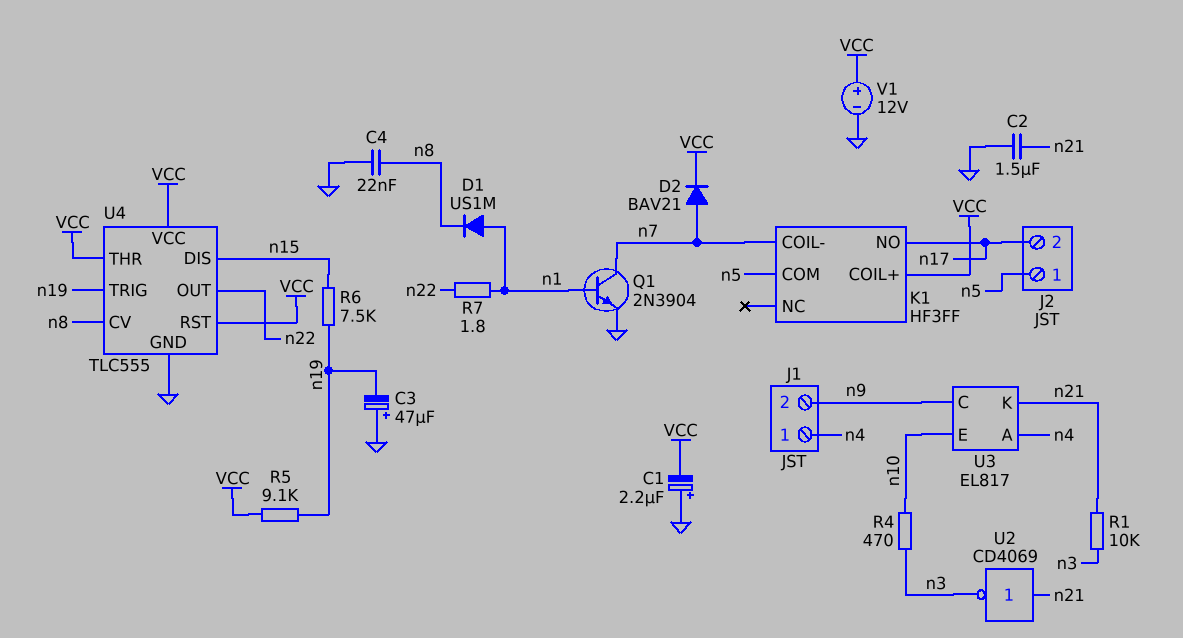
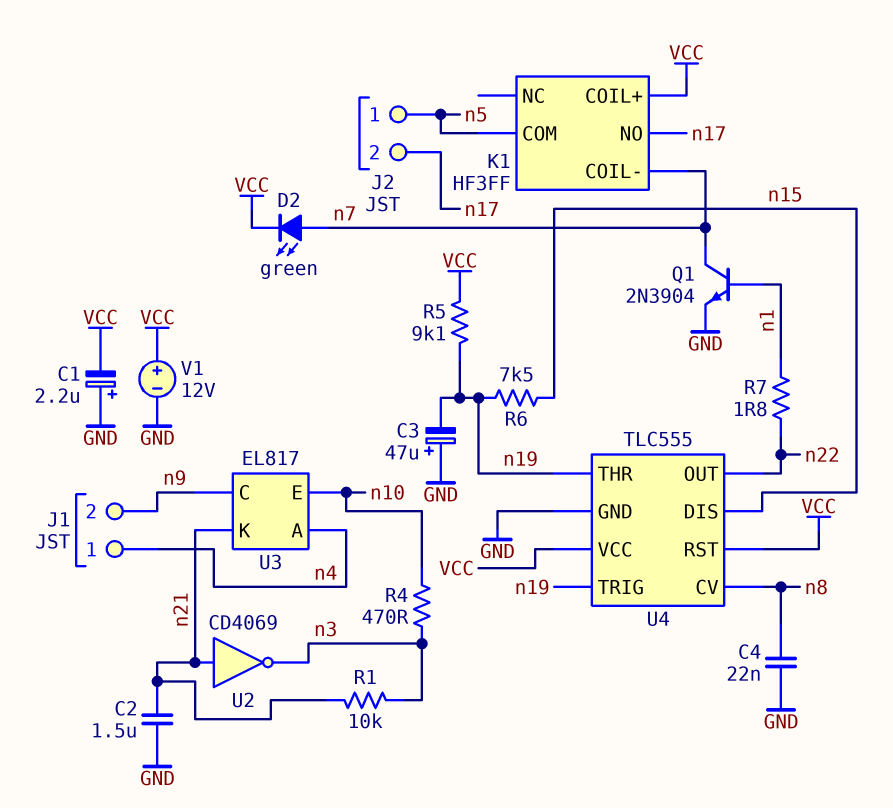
D1: diode US1M (A n1, K n8) -> none
D2: diode BAV21 (A n7, K VCC) -> LED green (A n7, K VCC)
U4 pin THR: VCC -> n19

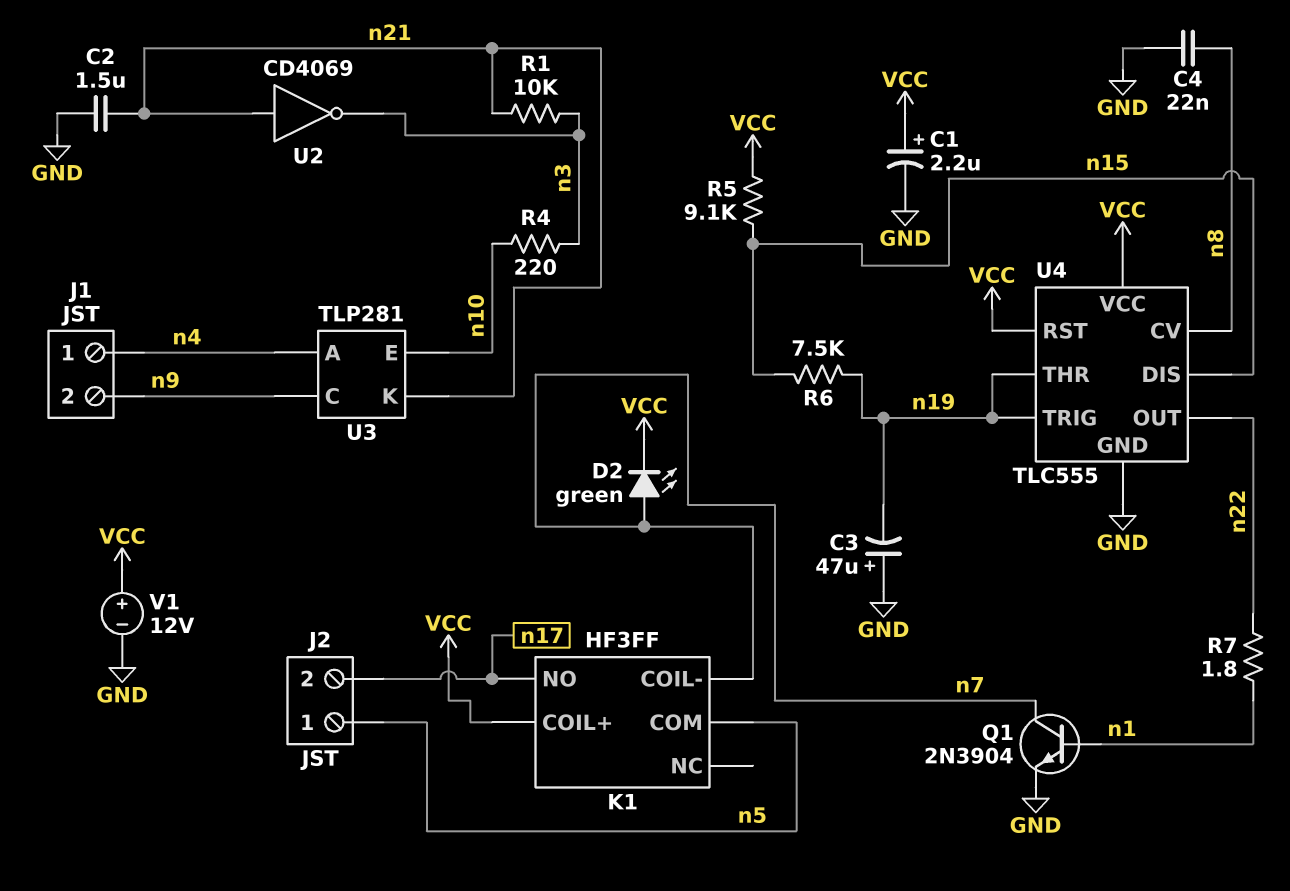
C1: 2.2uF (plus GND, minus VCC) -> 2.2uF (plus VCC, minus GND)
R4: 470 (n3, n10) -> 220 (n3, n10)
R5: 9.1k (VCC, n19) -> 9.1k (VCC, n15)
U3: EL817 -> TLP281

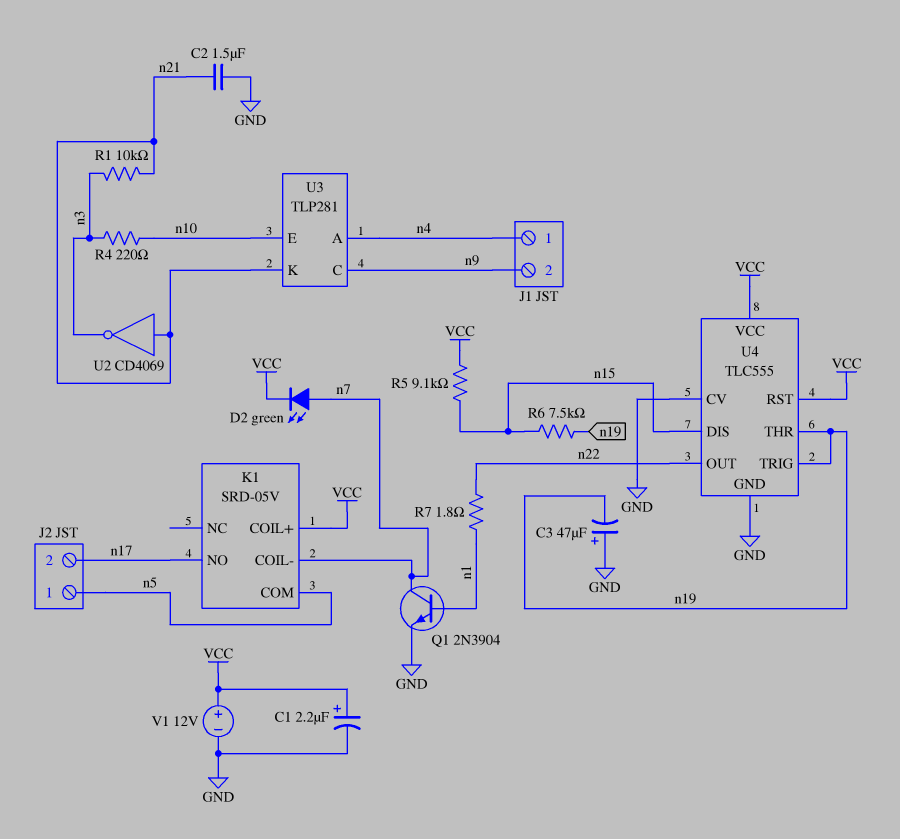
C4: 22nF (GND, n8) -> none
K1: HF3FF -> SRD-05V
U4 pin CV: n8 -> GND

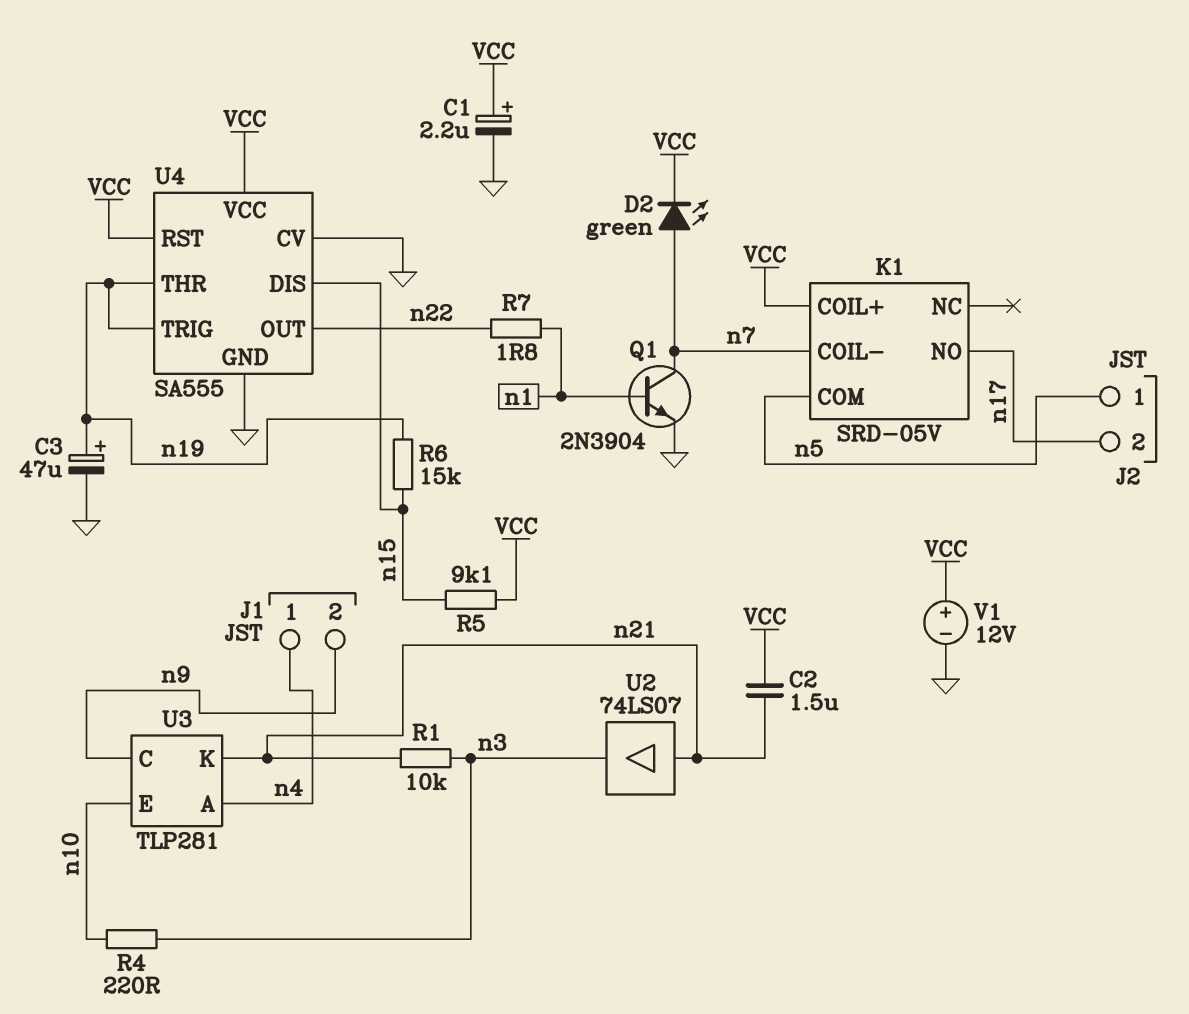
C2: 1.5uF (GND, n21) -> 1.5uF (VCC, n21)
C3: 47uF (plus GND, minus n19) -> 47uF (plus n19, minus GND)
R6: 7.5k (n15, n19) -> 15k (n15, n19)
U2: NOT CD4069 (in n21, out n3) -> buffer 74LS07 (in n21, out n3)
U4: TLC555 -> SA555

